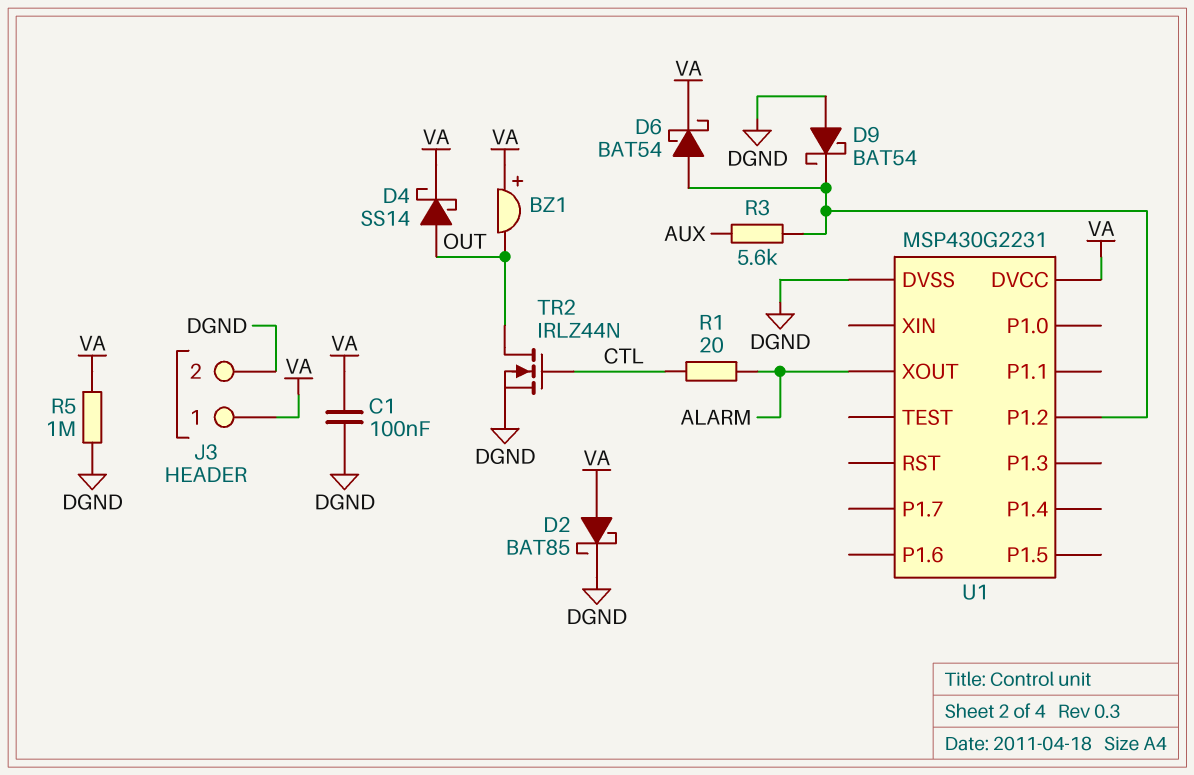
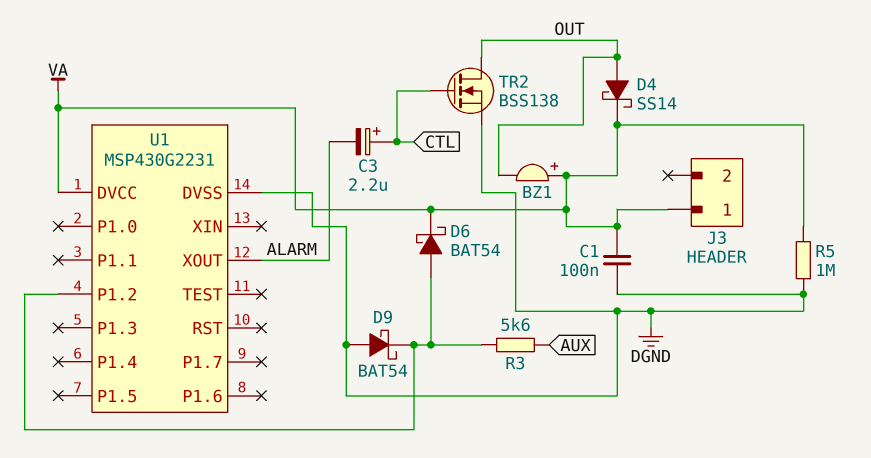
C3: none -> 2.2uF (plus CTL, minus ALARM)
D2: schottky BAT85 (A VA, K DGND) -> none
J3 pin 2: DGND -> none
R1: 20 (ALARM, CTL) -> none
TR2: NMOS IRLZ44N (G CTL, D OUT, S DGND) -> NMOS BSS138 (G CTL, D OUT, S DGND)

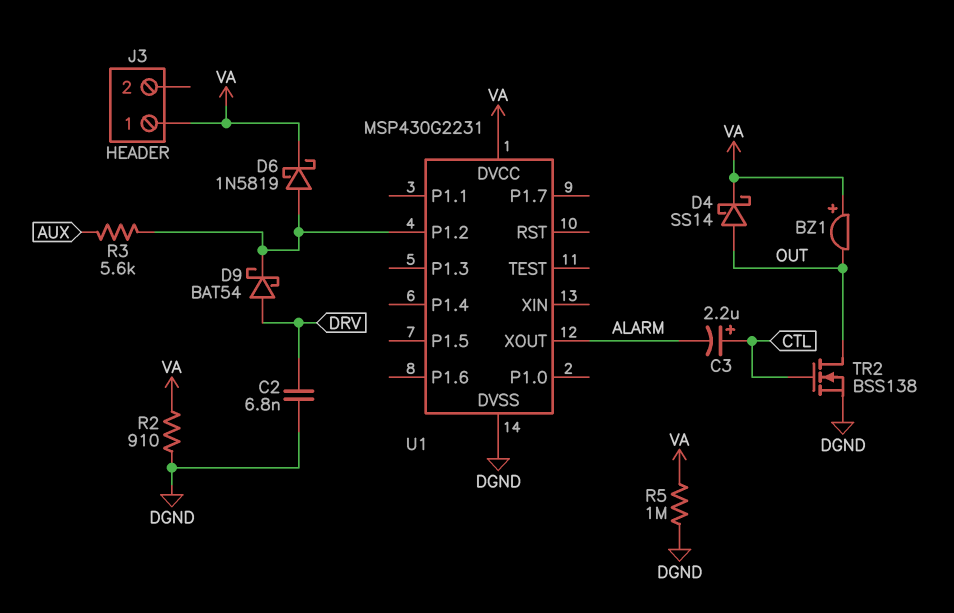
C1: 100nF (DGND, VA) -> none
C2: none -> 6.8nF (DGND, DRV)
D6: schottky BAT54 (A U1/P1.2, K VA) -> schottky 1N5819 (A U1/P1.2, K VA)
D9: schottky BAT54 (A DGND, K U1/P1.2) -> schottky BAT54 (A DRV, K U1/P1.2)
R2: none -> 910 (DGND, VA)

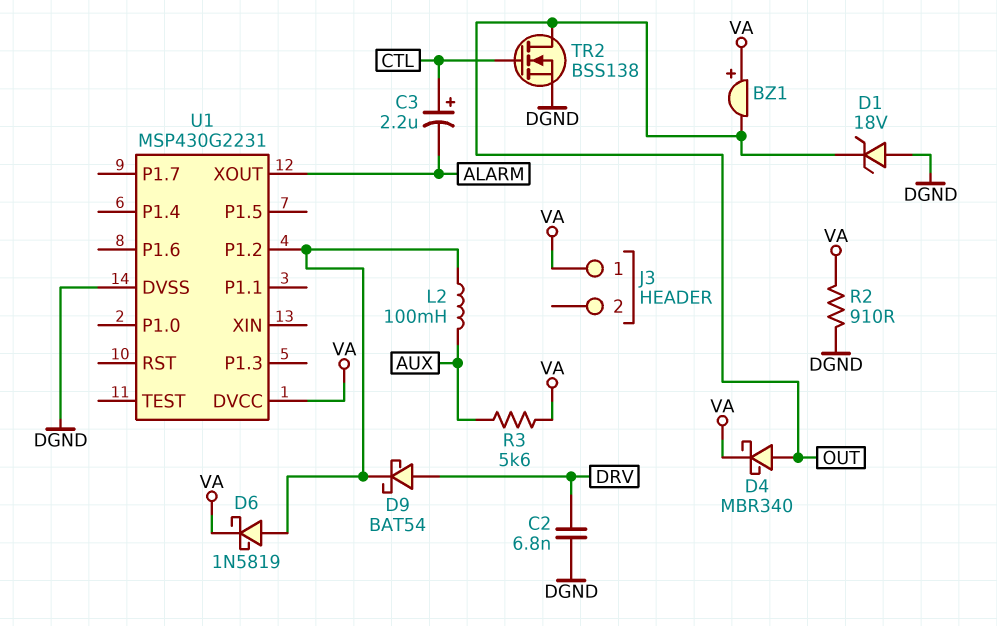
D1: none -> zener 18V (A DGND, K OUT)
D4: schottky SS14 (A OUT, K VA) -> schottky MBR340 (A OUT, K VA)
L2: none -> 100mH (AUX, U1/P1.2)
R3: 5.6k (AUX, U1/P1.2) -> 5.6k (AUX, VA)
R5: 1M (DGND, VA) -> none

